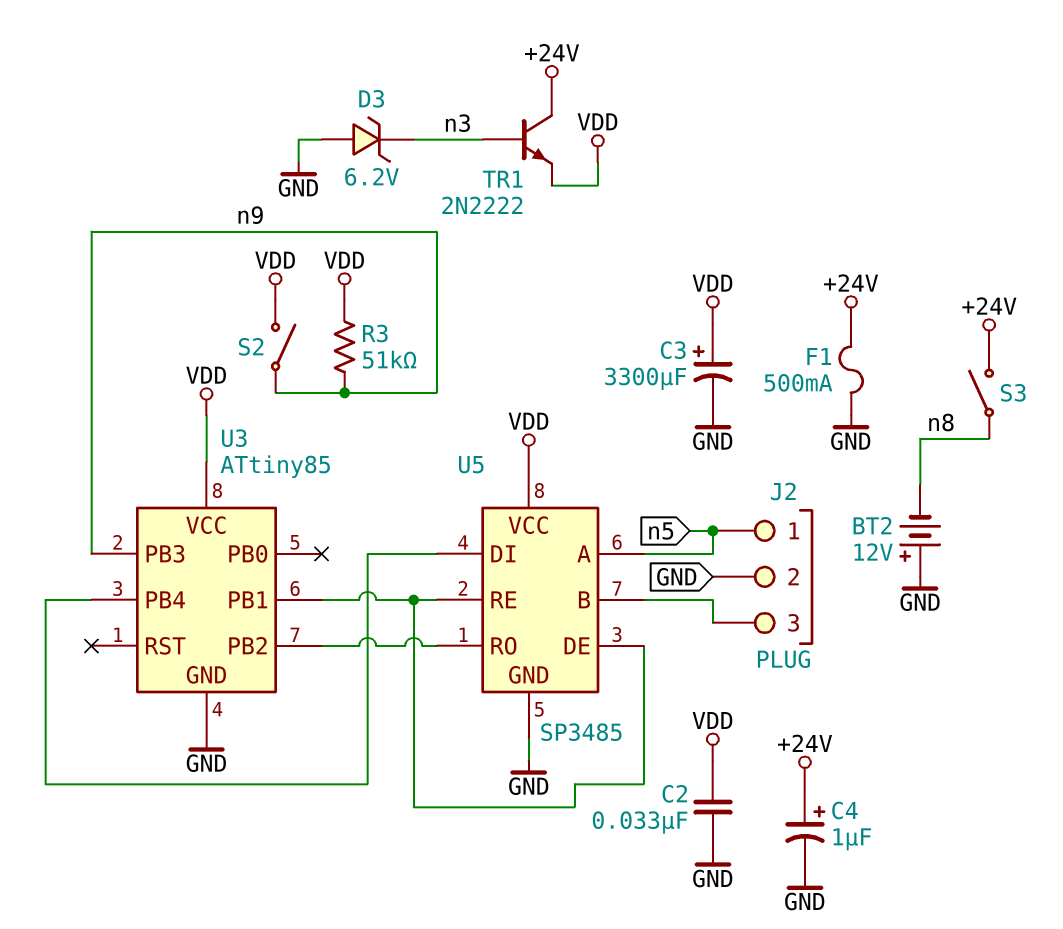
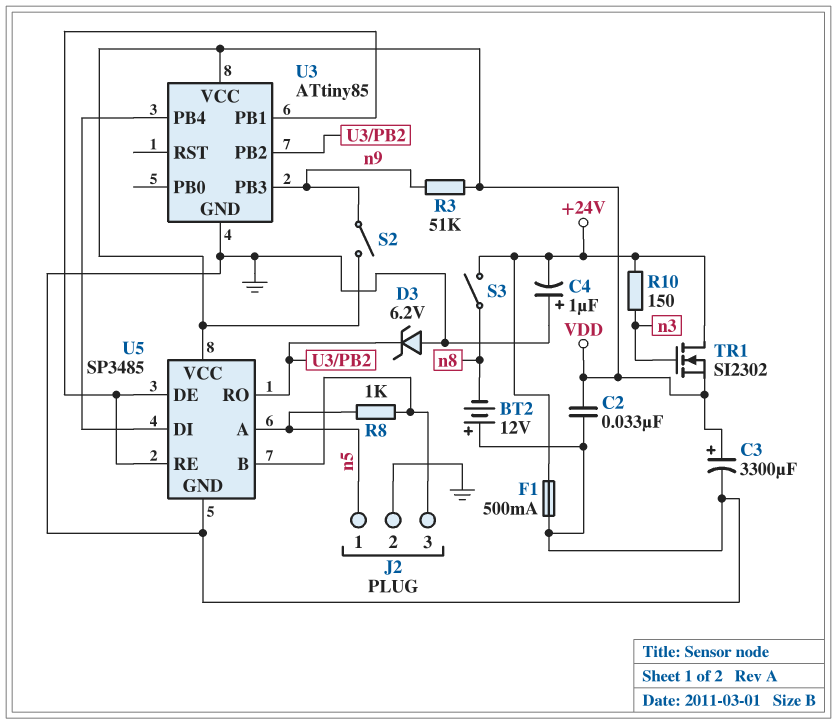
C4: 1uF (plus +24V, minus GND) -> 1uF (plus GND, minus +24V)
D3: zener 6.2V (A GND, K n3) -> zener 6.2V (A GND, K U3/PB2)
R8: none -> 1k (J2/3, n5)
R10: none -> 150 (+24V, n3)
TR1: NPN 2N2222 (B n3, C +24V, E VDD) -> NMOS SI2302 (G n3, D +24V, S VDD)

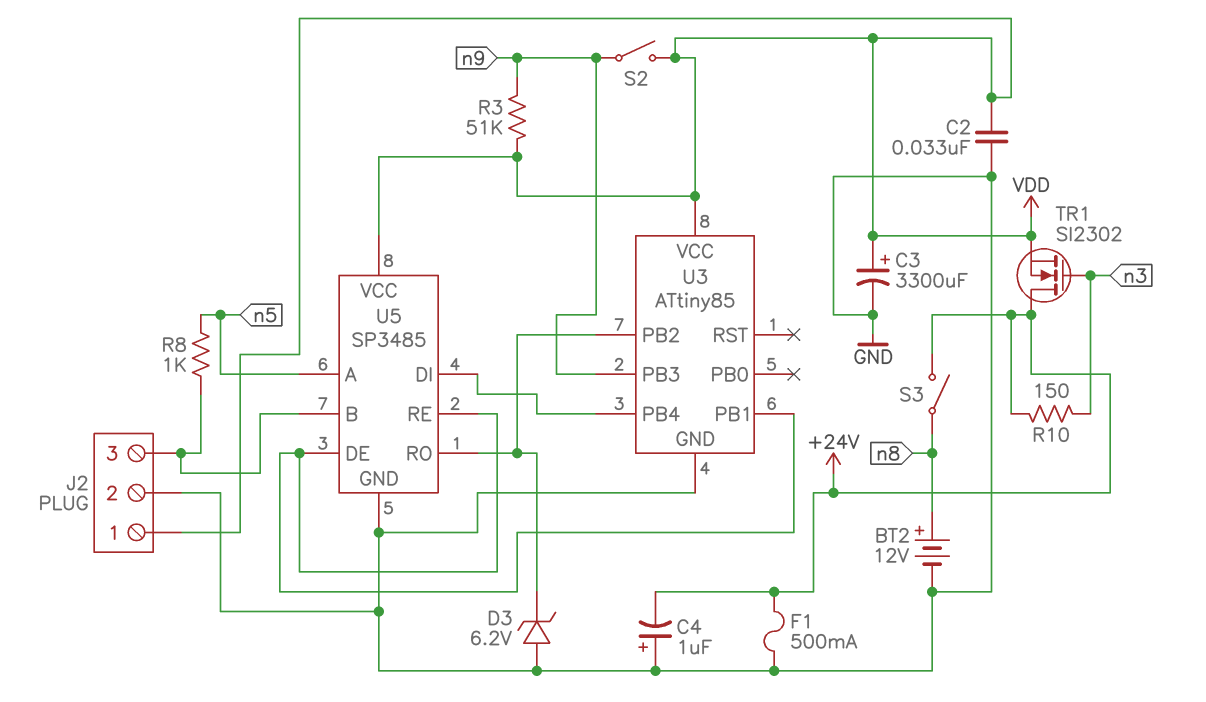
BT2: 12V (plus GND, minus n8) -> 12V (plus n8, minus GND)
J2 pin 1: n5 -> VDD

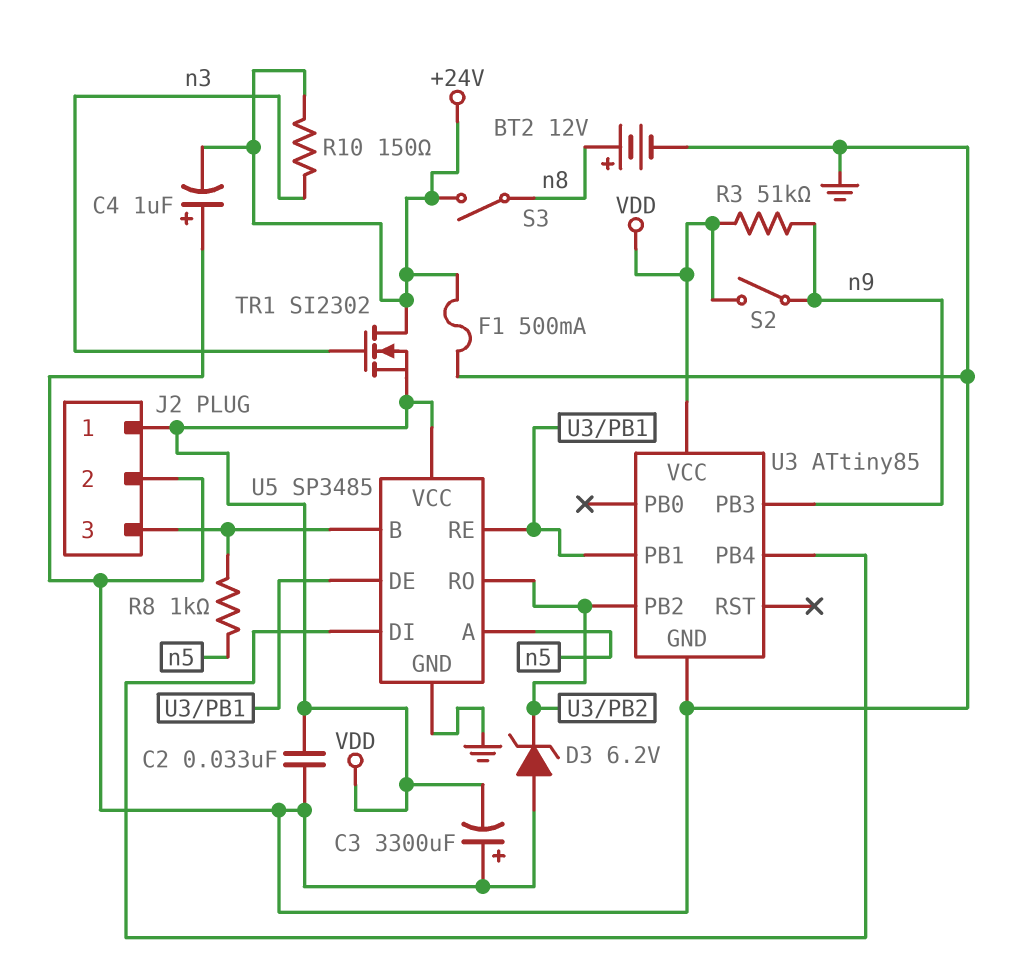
C3: 3300uF (plus VDD, minus GND) -> 3300uF (plus GND, minus VDD)

